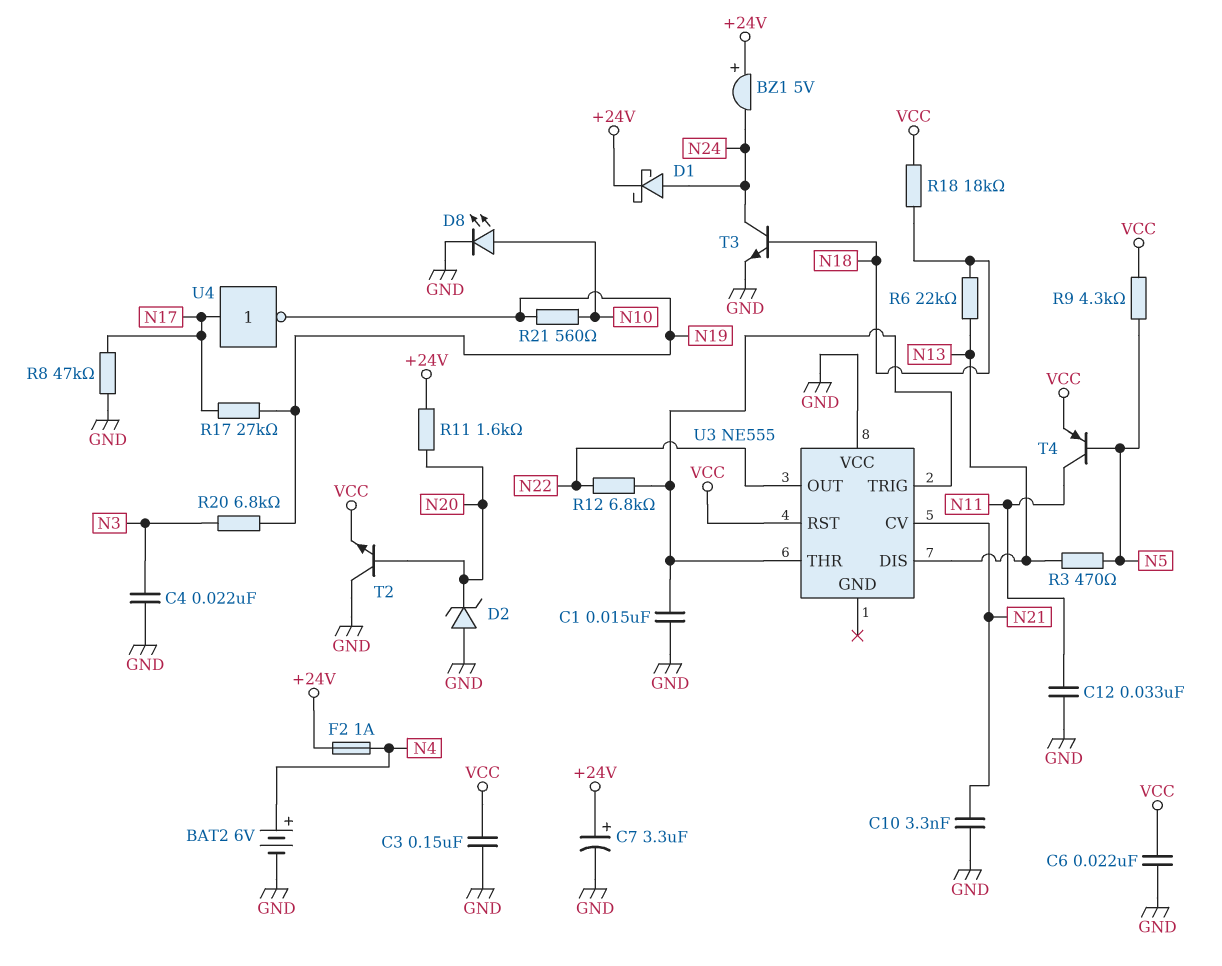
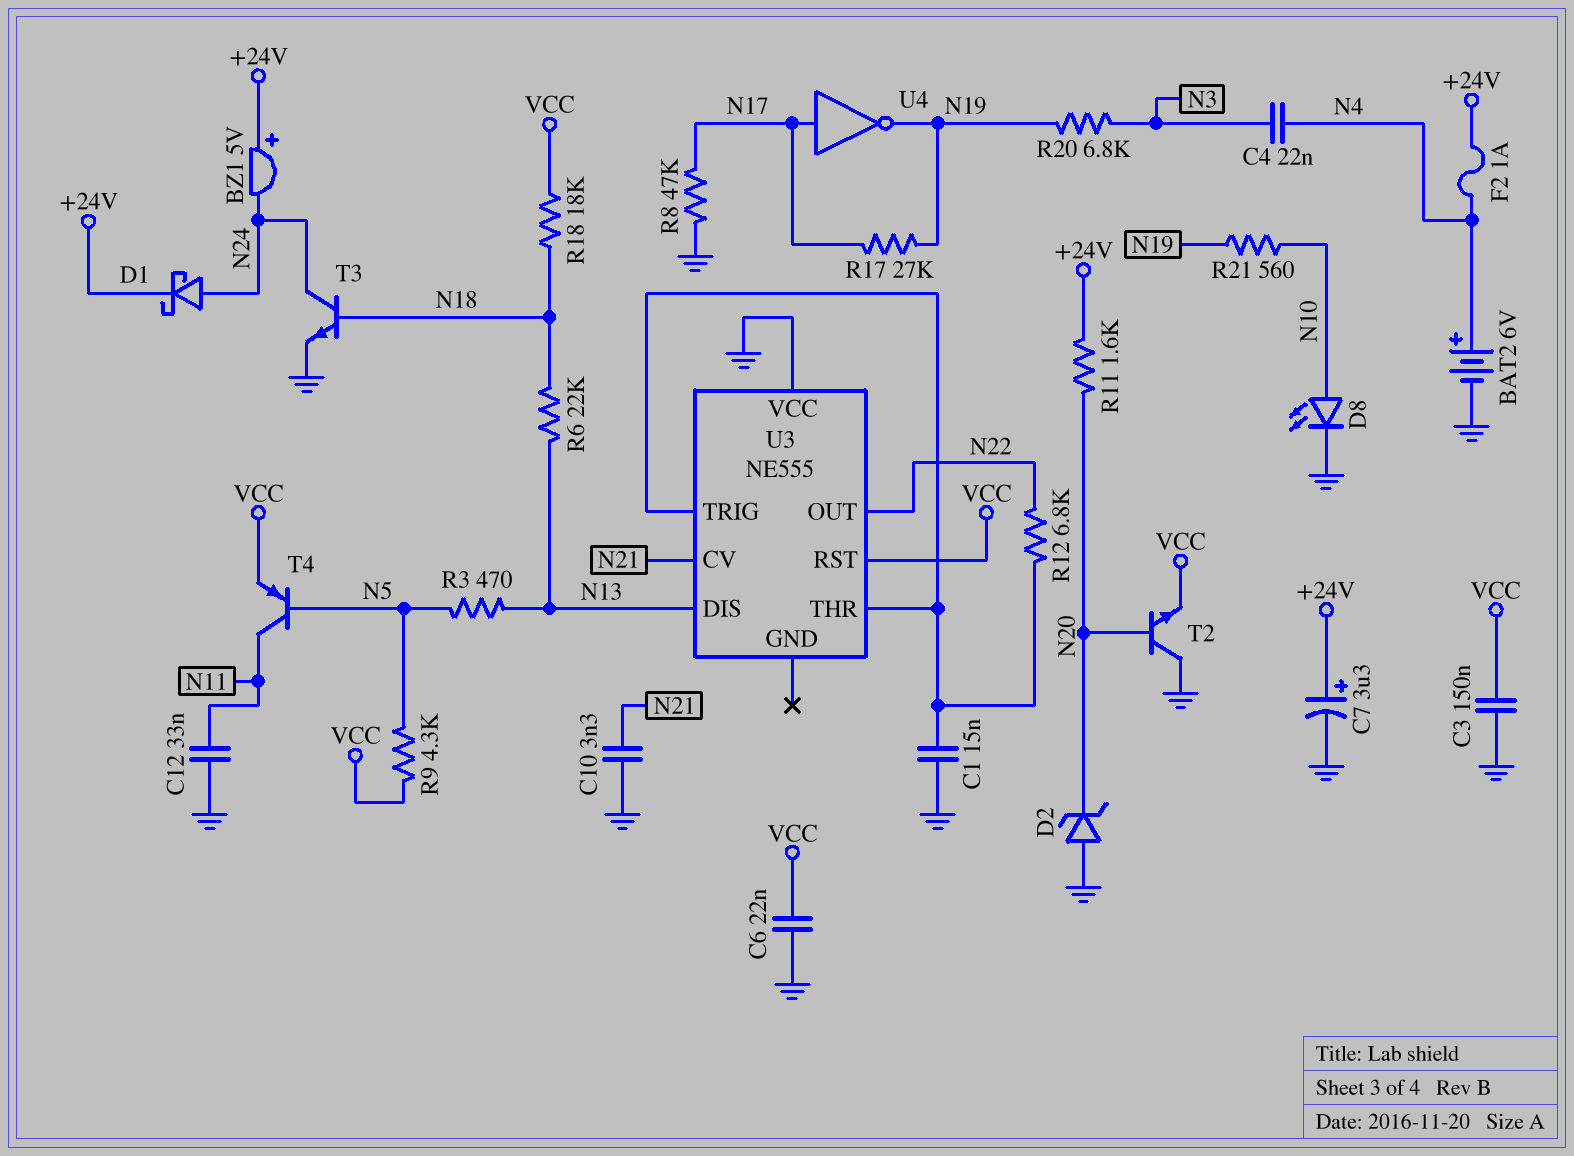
C4: 22nF (GND, N3) -> 22nF (N3, N4)

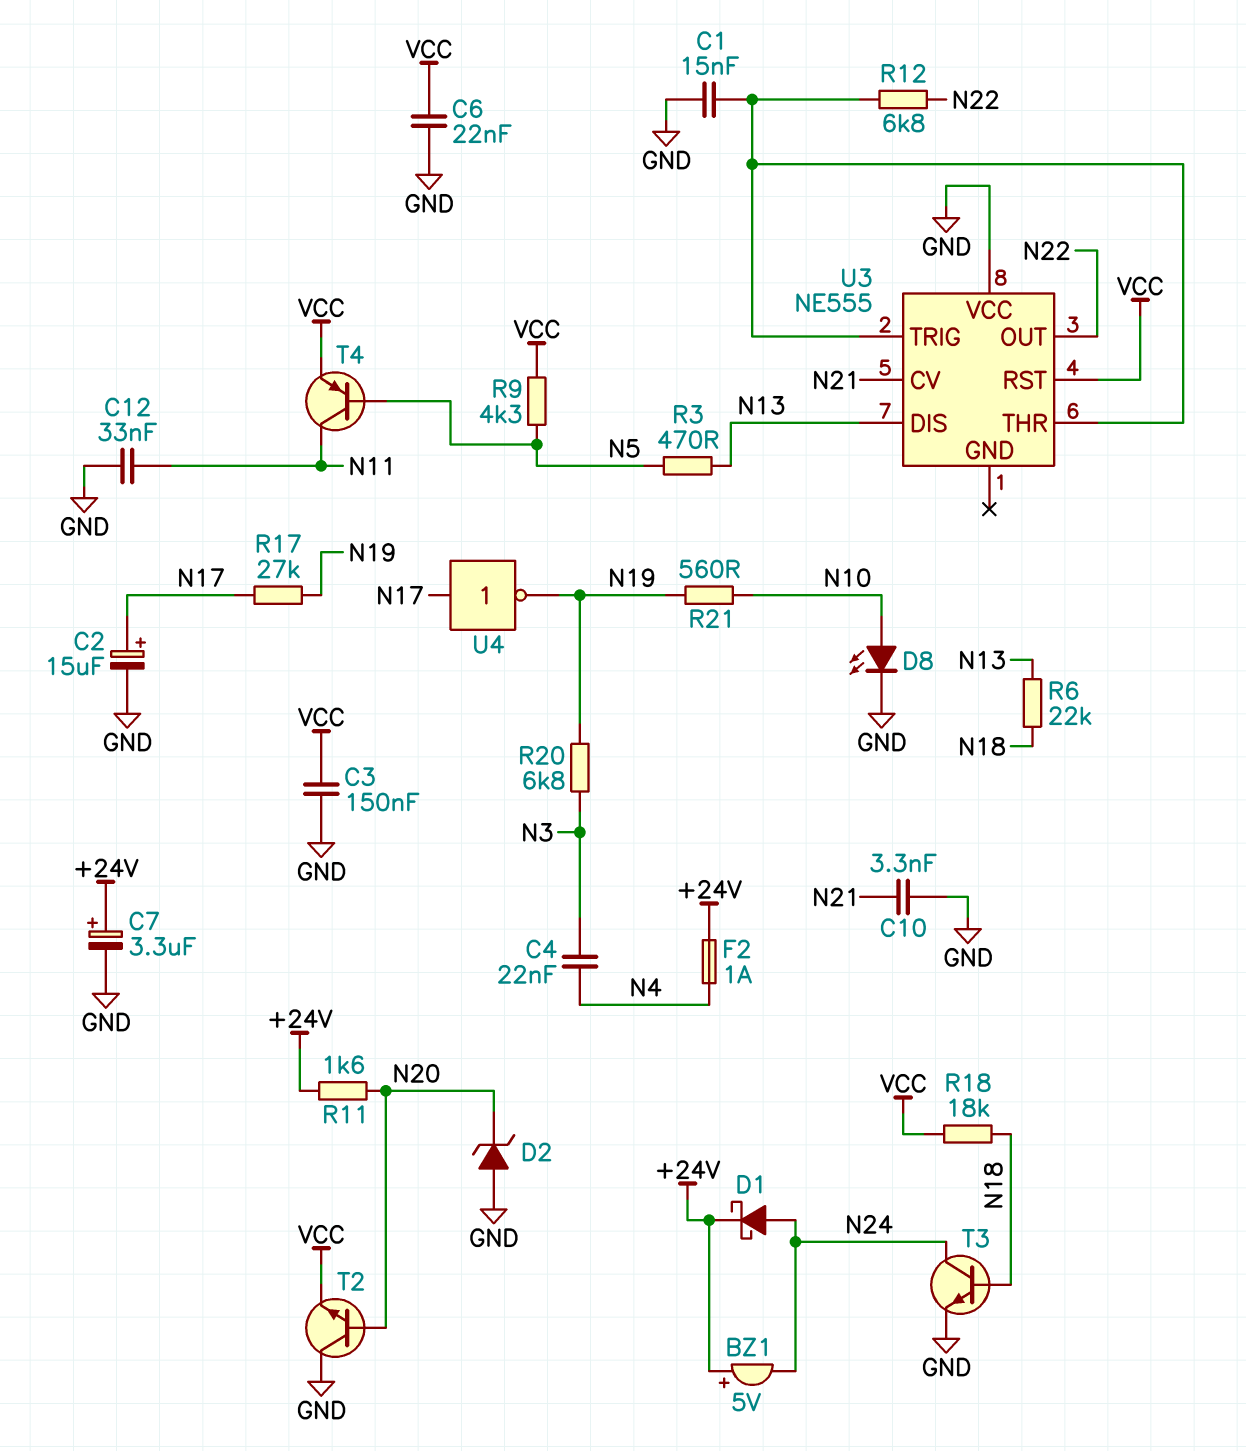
BAT2: 6V (plus N4, minus GND) -> none
C2: none -> 15uF (plus N17, minus GND)
R8: 47k (GND, N17) -> none

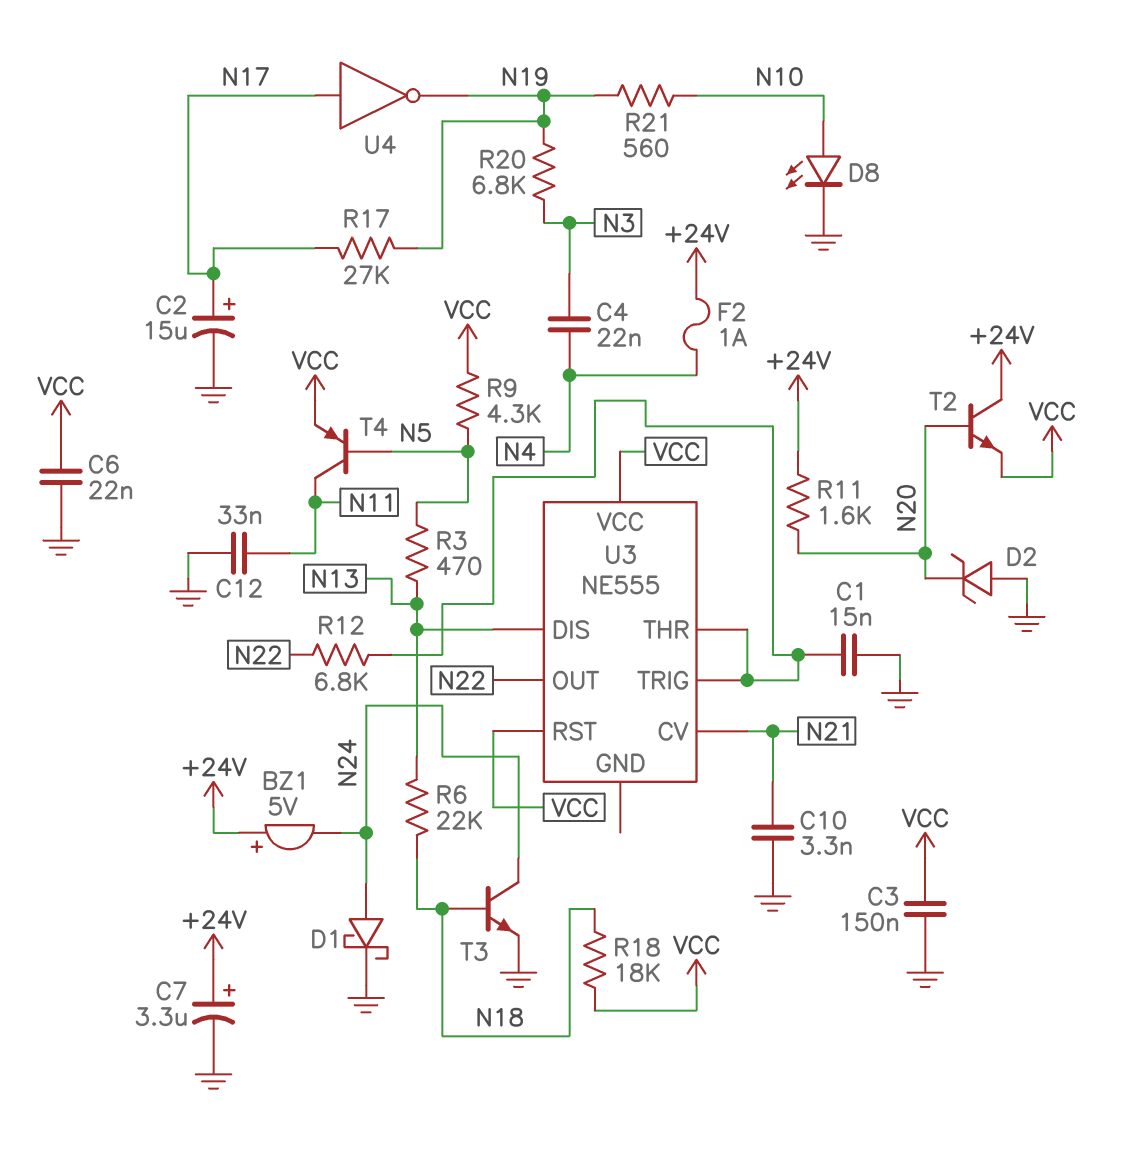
D1: schottky (A N24, K +24V) -> schottky (A N24, K GND)
T2: NPN (B N20, C GND, E VCC) -> NPN (B N20, C +24V, E VCC)
U3 pin VCC: GND -> VCC

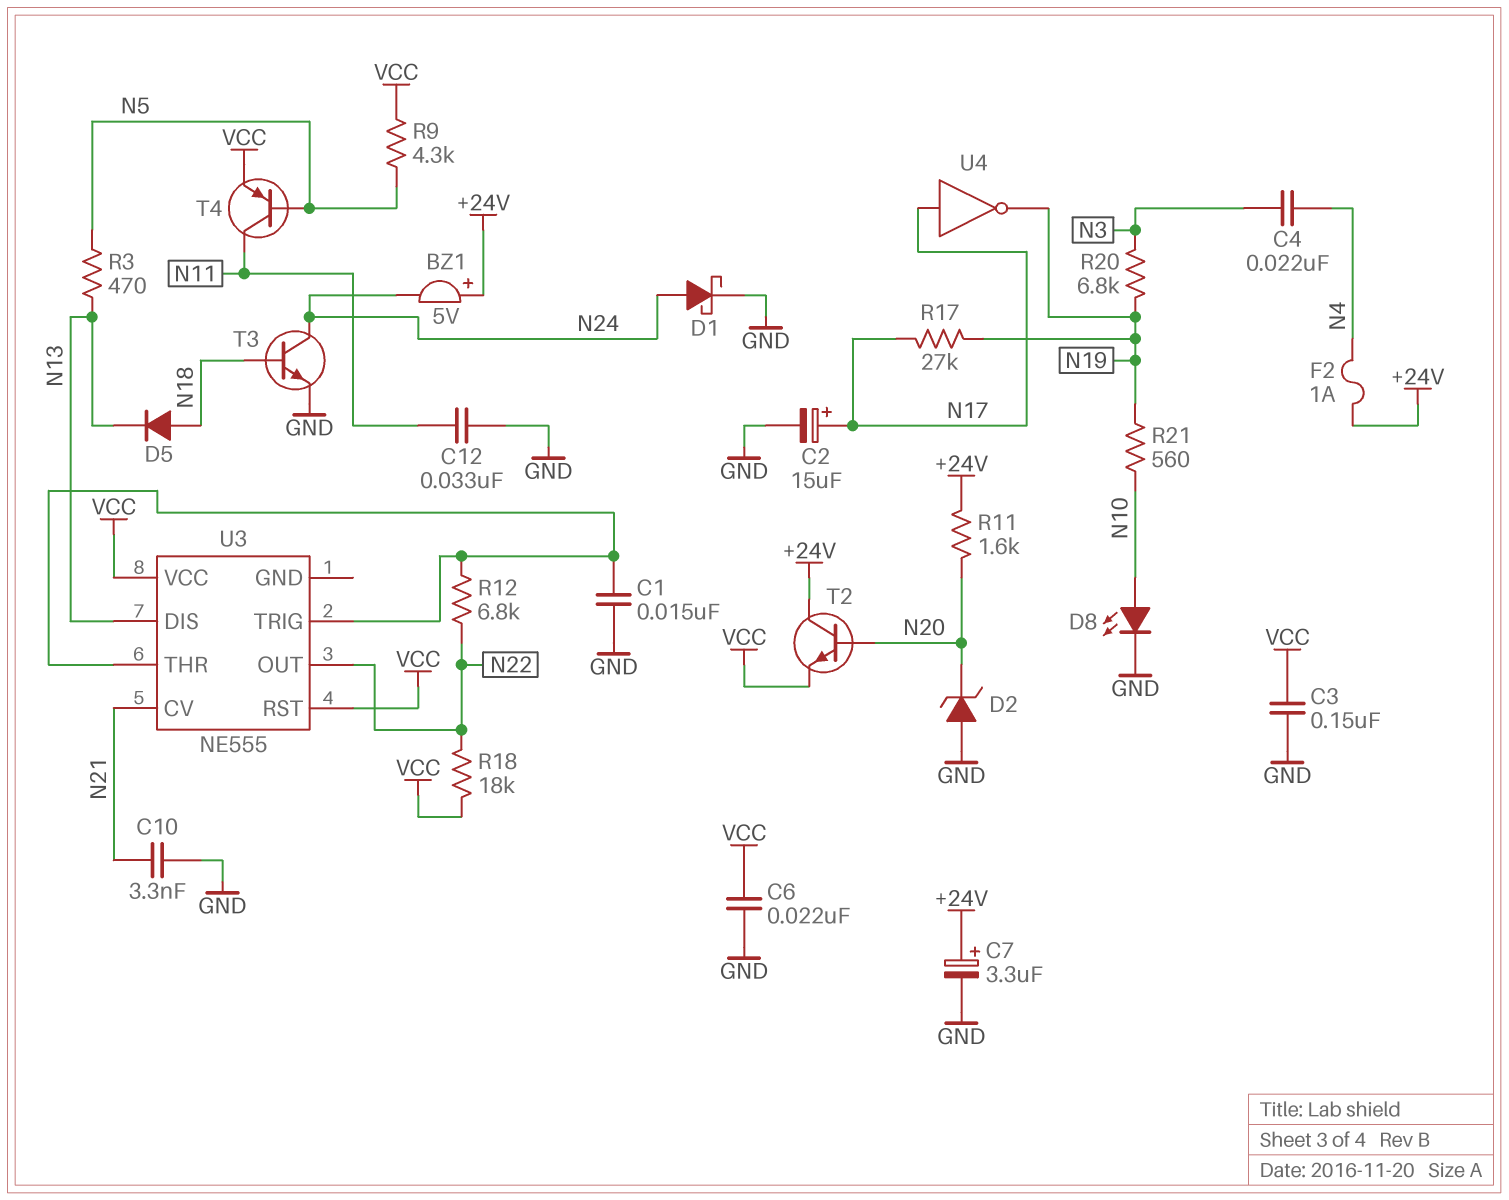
D5: none -> diode (A N18, K N13)
R6: 22k (N13, N18) -> none
R18: 18k (N18, VCC) -> 18k (N22, VCC)

